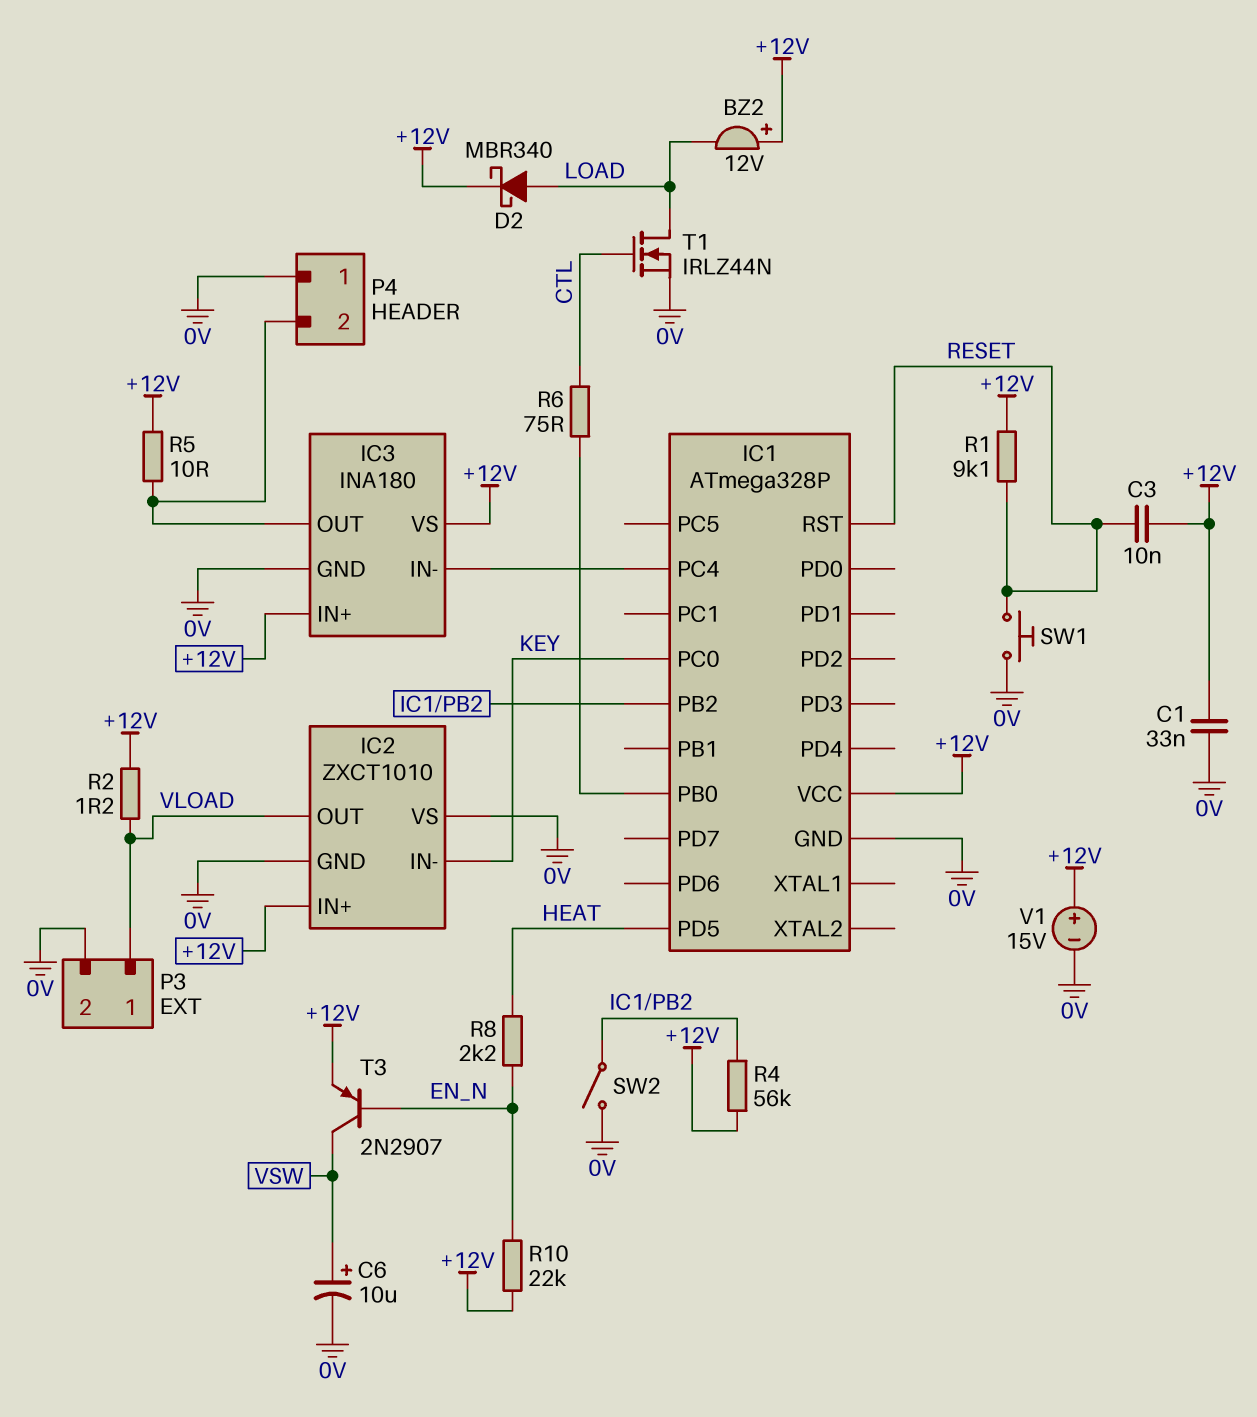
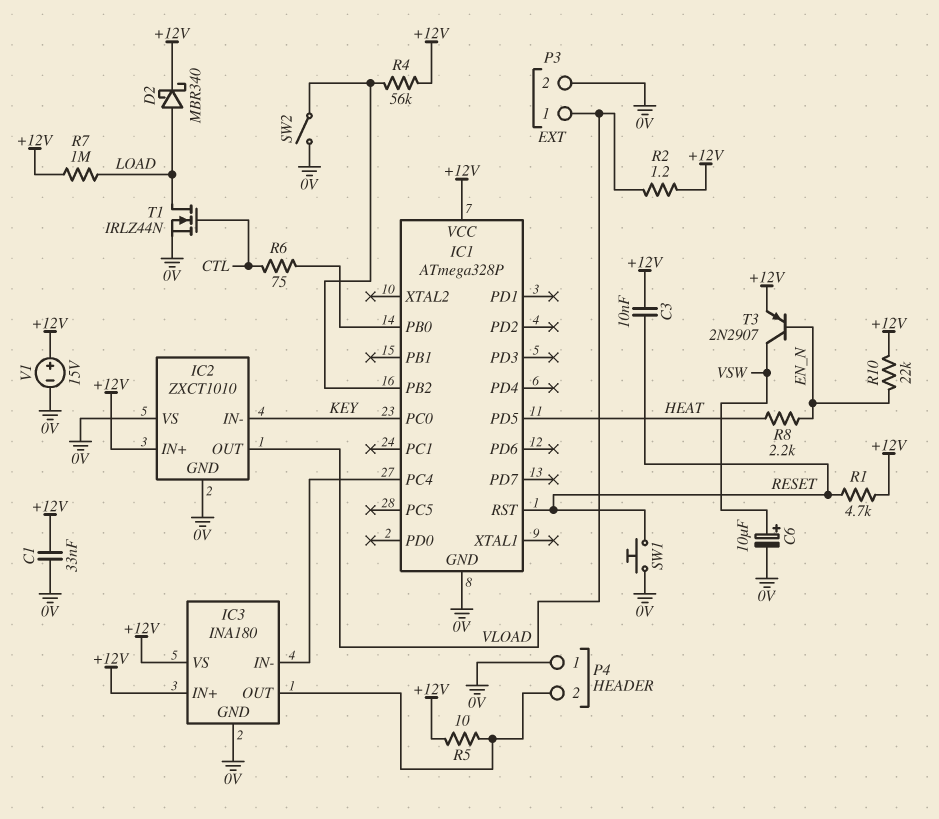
BZ2: buzzer 12V (plus +12V, minus LOAD) -> none
R1: 9.1k (+12V, RESET) -> 4.7k (+12V, RESET)
R7: none -> 1M (+12V, LOAD)

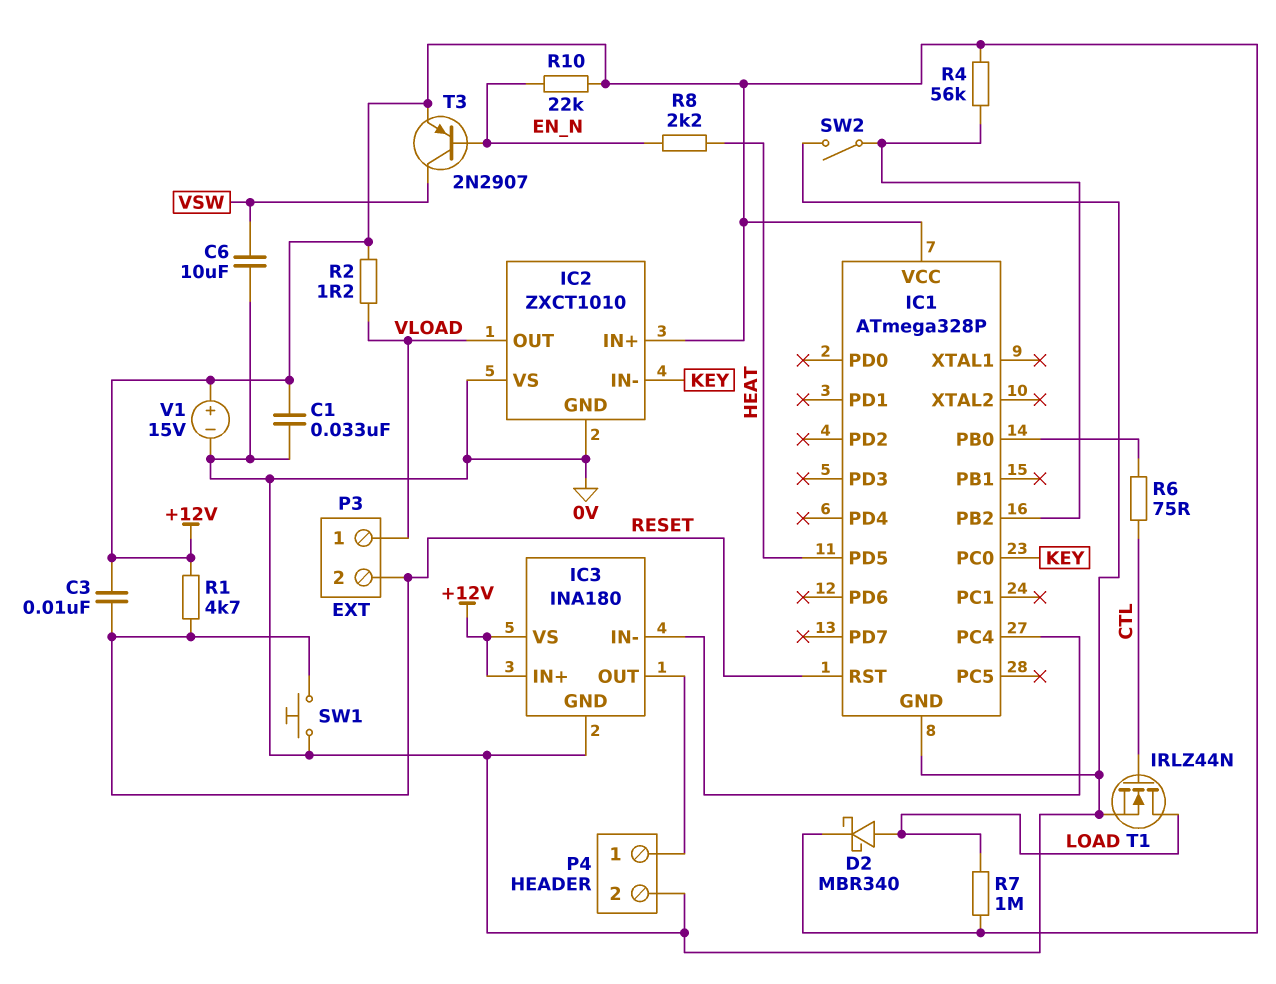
C6: 10uF (plus VSW, minus 0V) -> 10uF (0V, VSW)
P3 pin 2: 0V -> RESET
P4 pin 1: 0V -> IC3/OUT
P4 pin 2: IC3/OUT -> 0V
R5: 10 (+12V, IC3/OUT) -> none

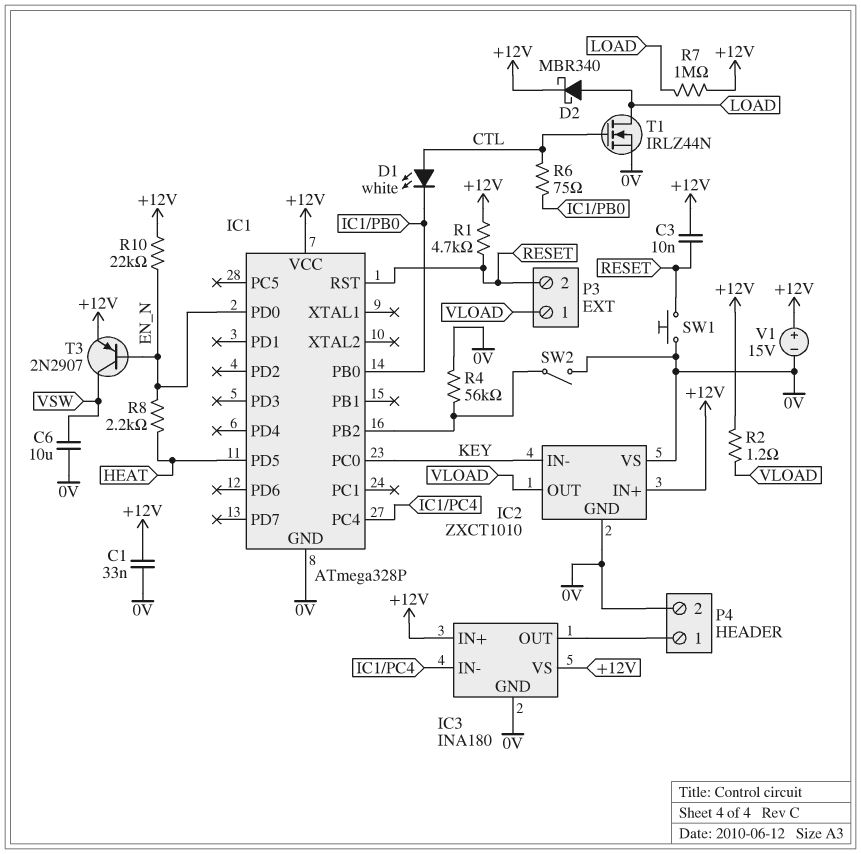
D1: none -> LED white (A CTL, K IC1/PB0)
IC1 pin PD0: none -> EN_N
R4: 56k (+12V, IC1/PB2) -> 56k (0V, IC1/PB2)

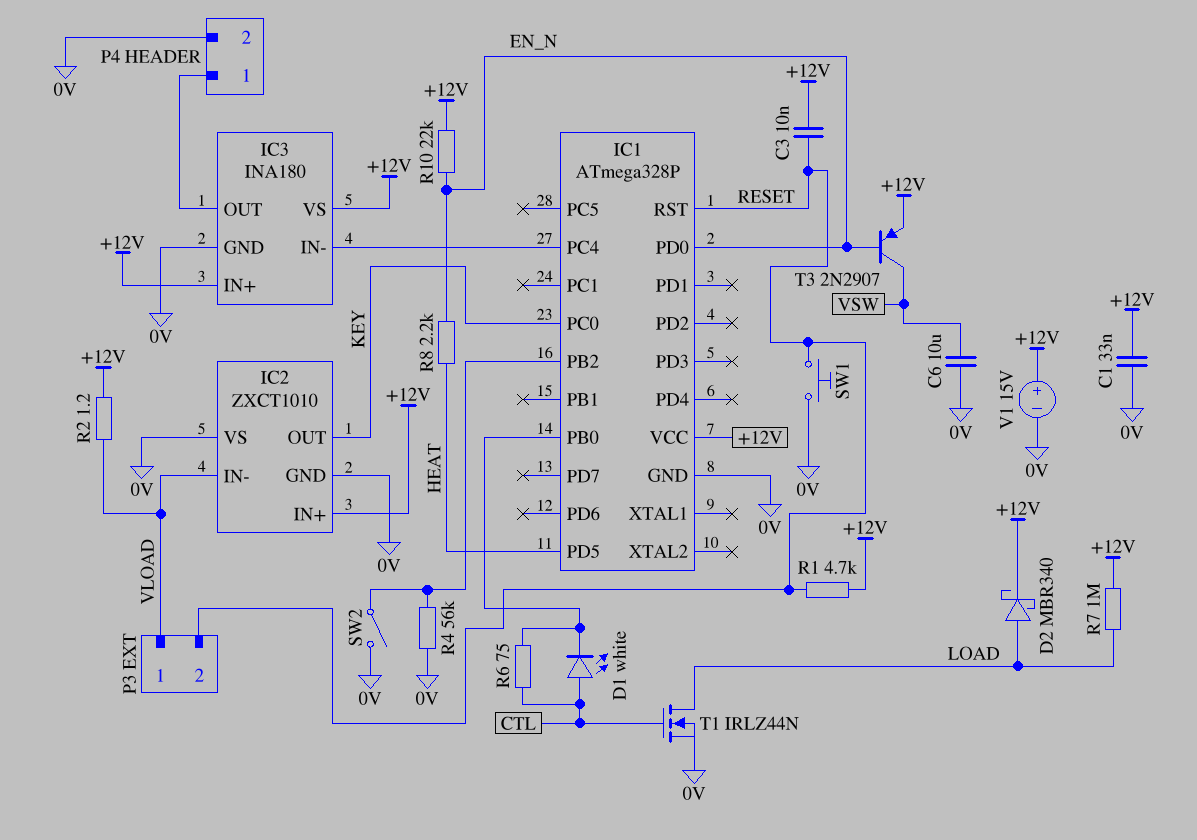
IC2 pin IN-: KEY -> VLOAD
IC2 pin OUT: VLOAD -> KEY

